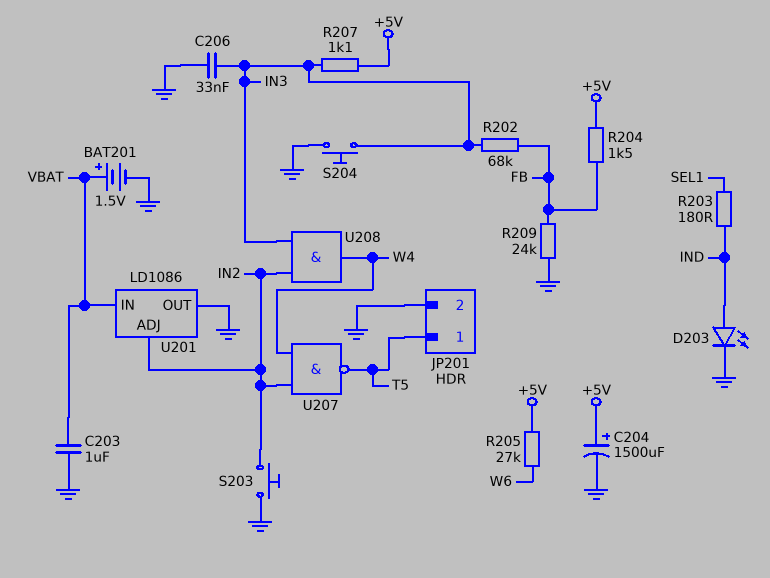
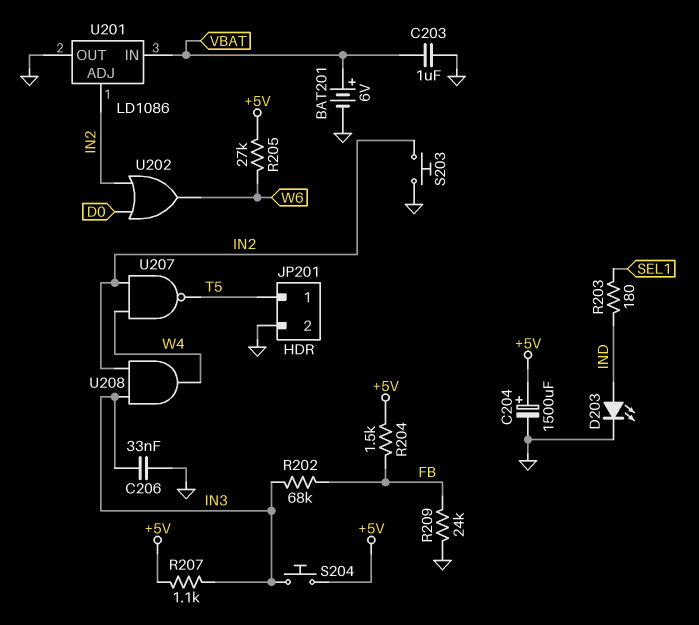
BAT201: 1.5V (plus VBAT, minus GND) -> 6V (plus VBAT, minus GND)
S204: button (GND, IN3) -> button (+5V, IN3)
U202: none -> OR (in D0, in IN2, out W6)

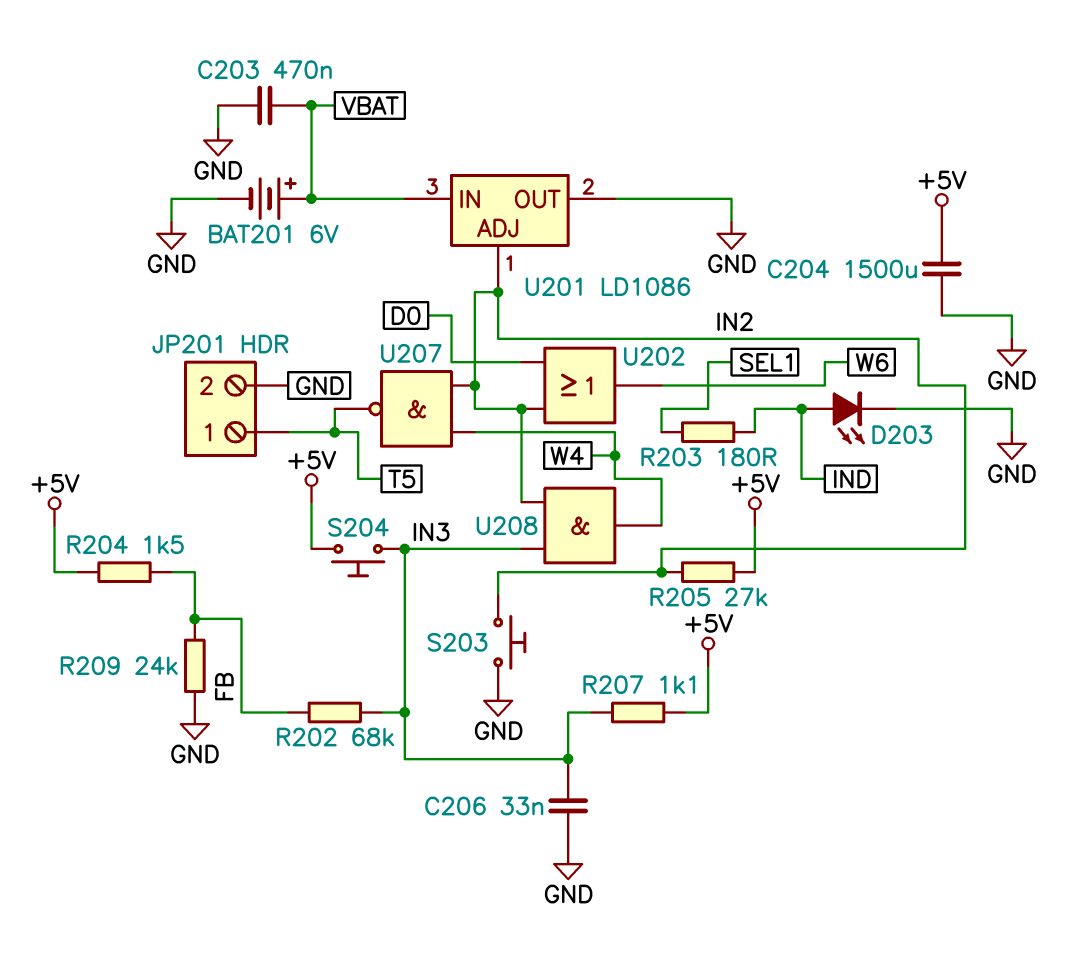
C203: 1uF (GND, VBAT) -> 470nF (GND, VBAT)
C204: 1500uF (plus +5V, minus GND) -> 1500uF (+5V, GND)
R205: 27k (+5V, W6) -> 27k (+5V, IN2)

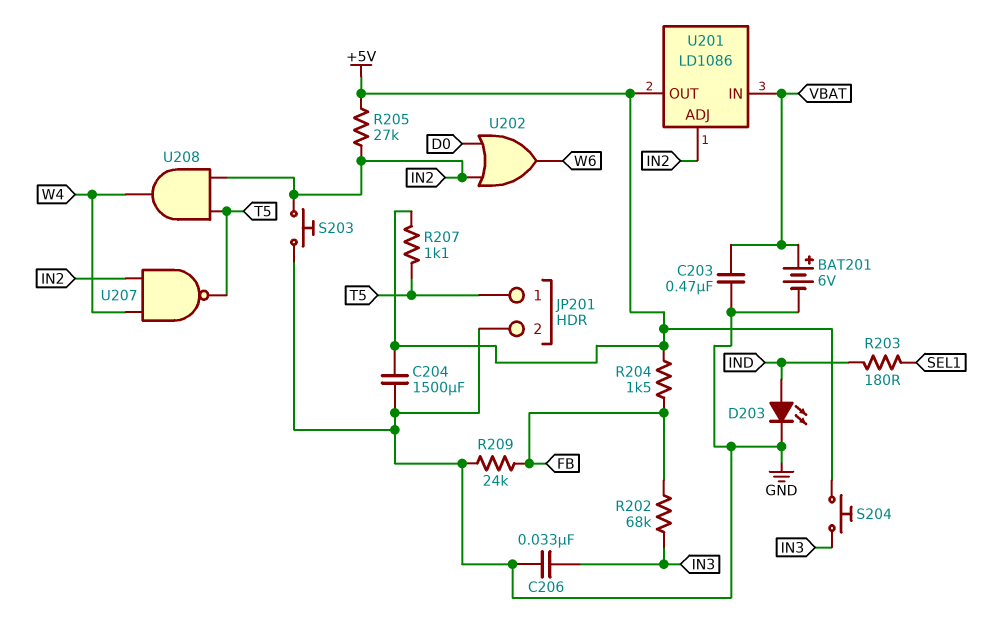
R207: 1.1k (+5V, IN3) -> 1.1k (+5V, T5)
U201 pin OUT: GND -> +5V
U208: AND (in IN2, in IN3, out W4) -> AND (in IN2, in T5, out W4)

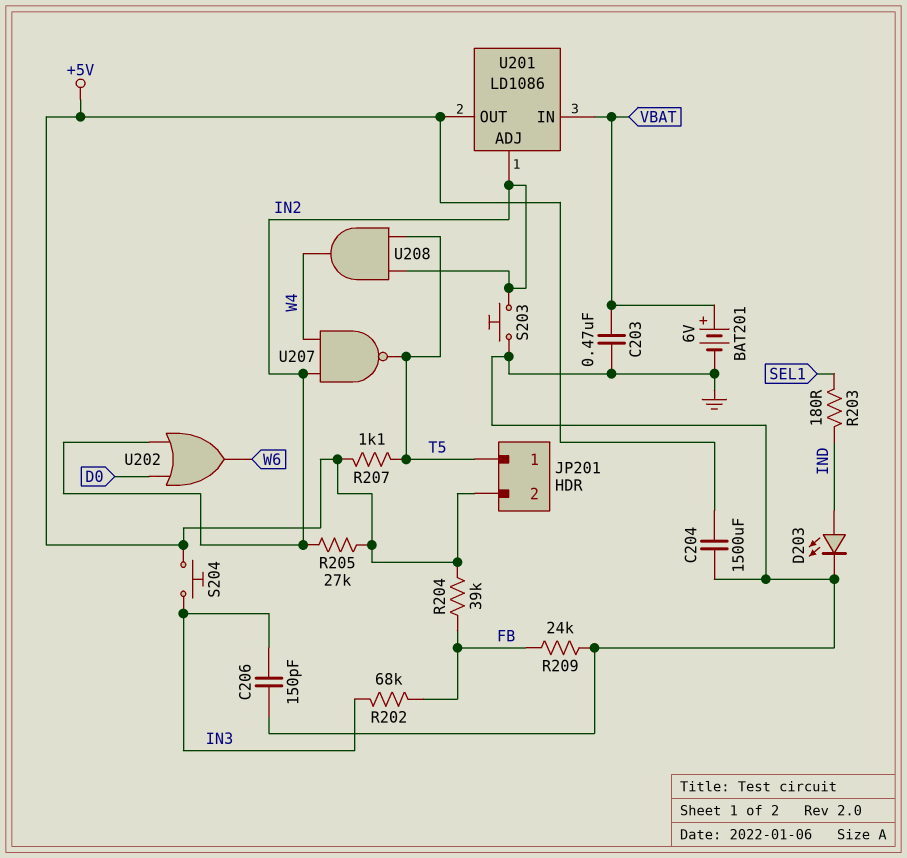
C206: 33nF (GND, IN3) -> 150pF (GND, IN3)
JP201 pin 2: GND -> +5V
R204: 1.5k (+5V, FB) -> 39k (+5V, FB)

